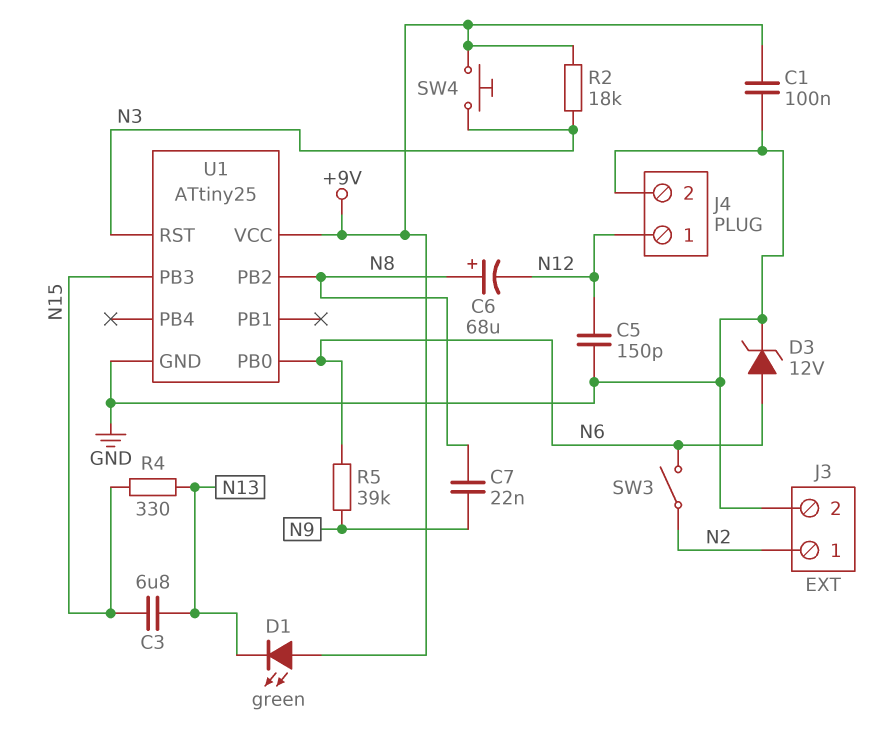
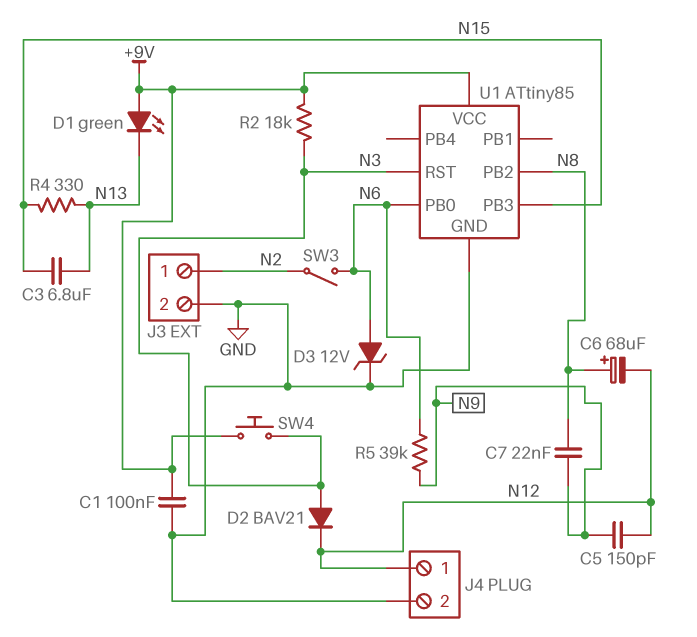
C5: 150pF (GND, N12) -> 150pF (N9, N12)
D2: none -> diode BAV21 (A N3, K N12)
U1: ATtiny25 -> ATtiny85

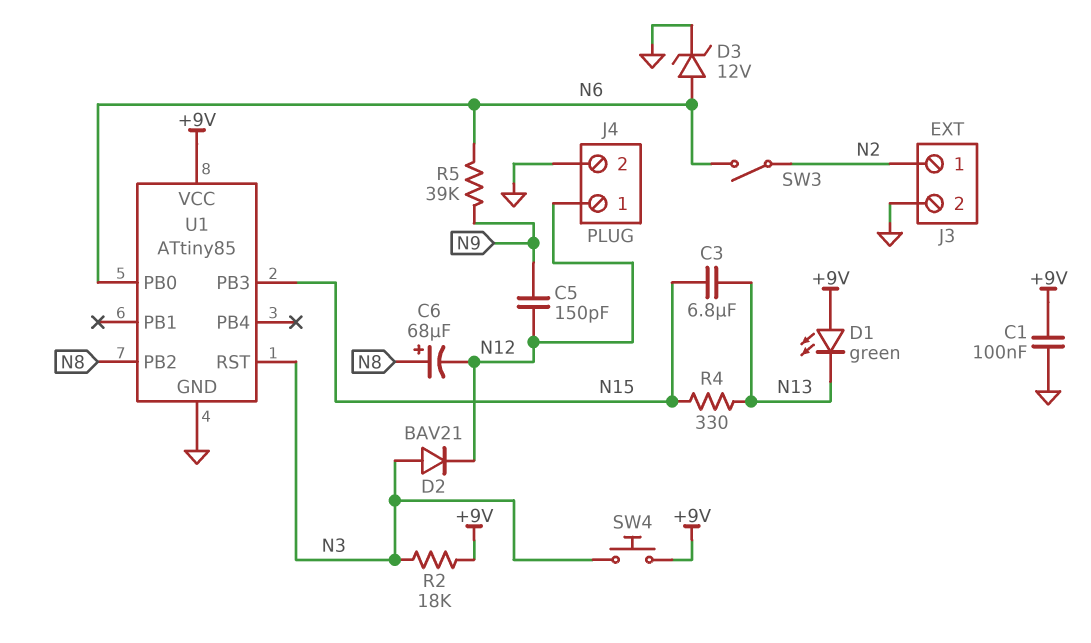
C7: 22nF (N8, N9) -> none

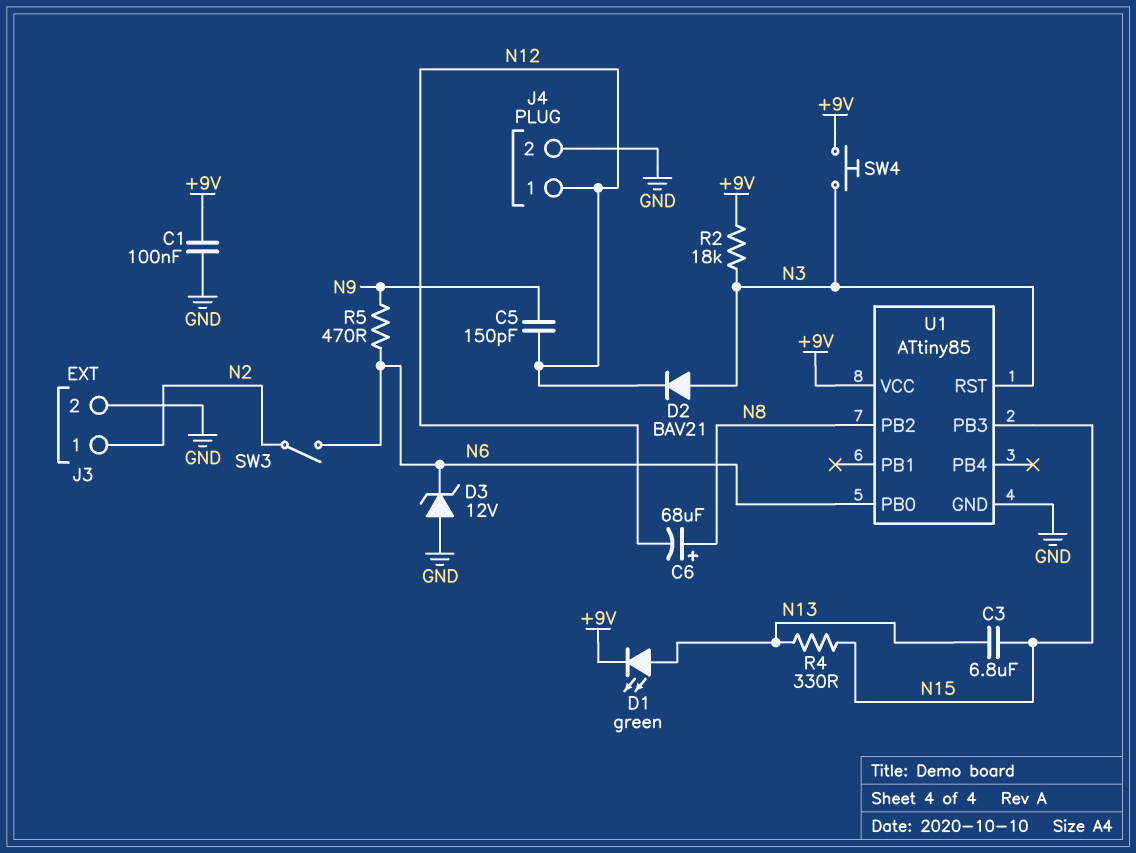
D1: LED green (A +9V, K N13) -> LED green (A N13, K +9V)
D3: zener 12V (A N6, K GND) -> zener 12V (A GND, K N6)
R5: 39k (N6, N9) -> 470 (N6, N9)

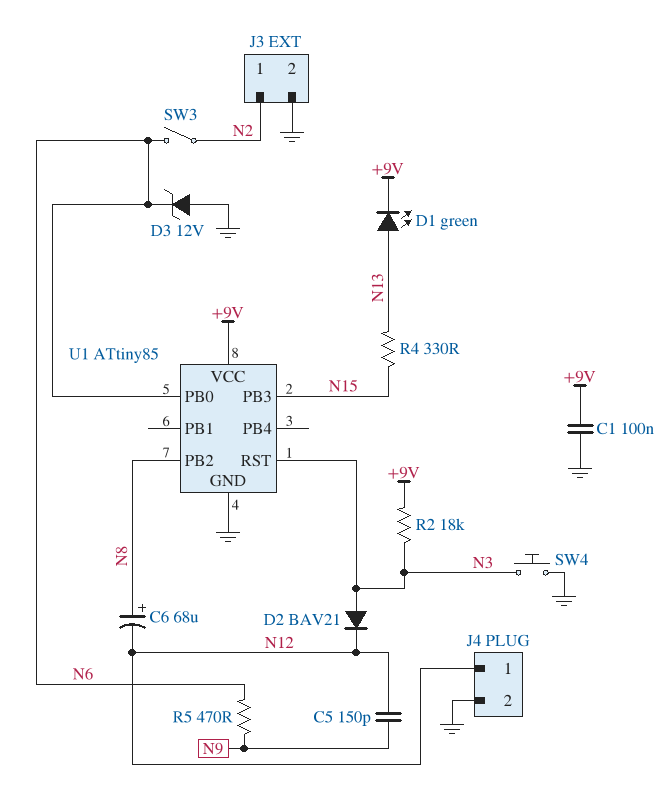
C3: 6.8uF (N13, N15) -> none
SW4: button (+9V, N3) -> button (GND, N3)

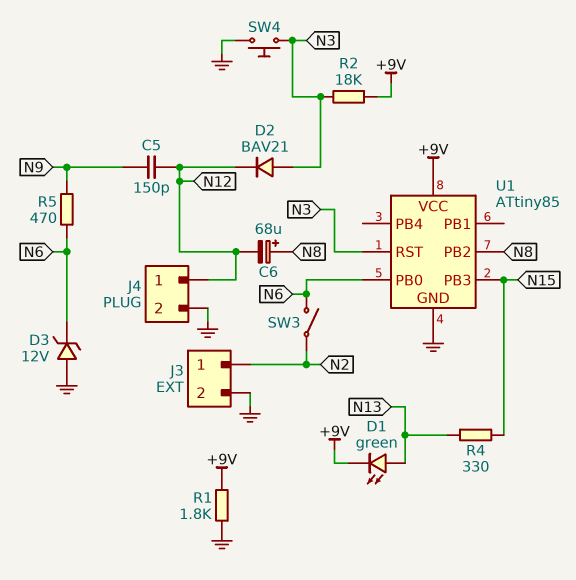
C1: 100nF (+9V, GND) -> none
R1: none -> 1.8k (+9V, GND)

